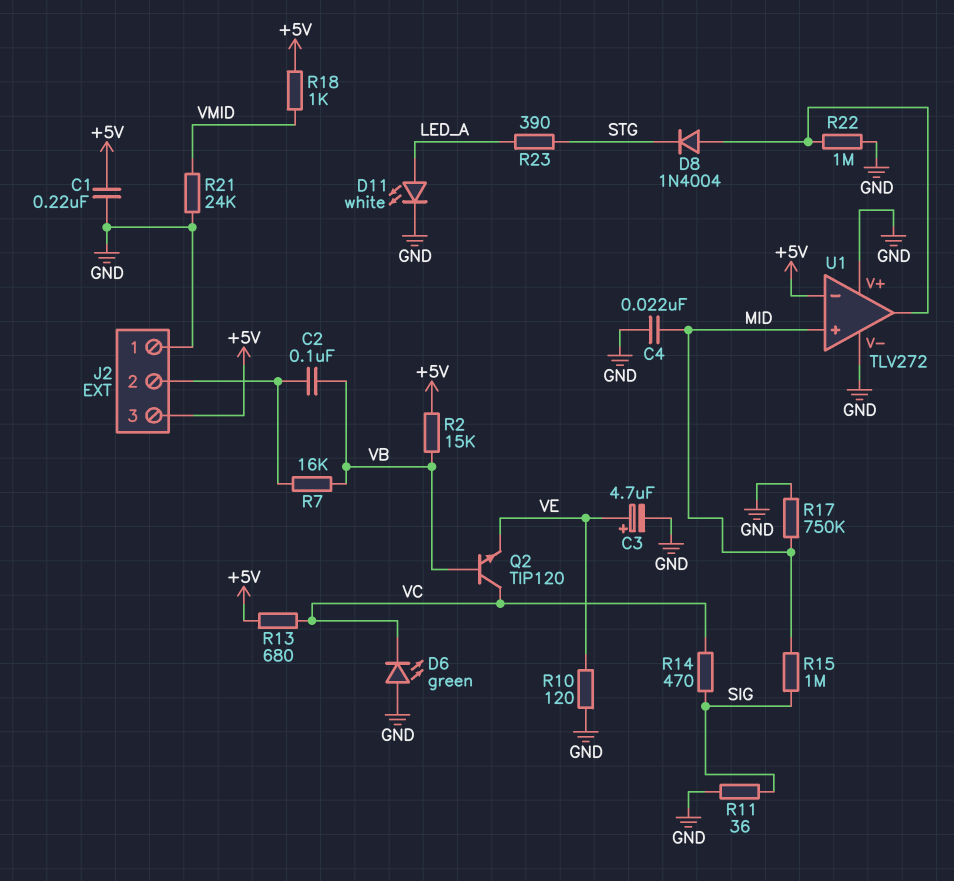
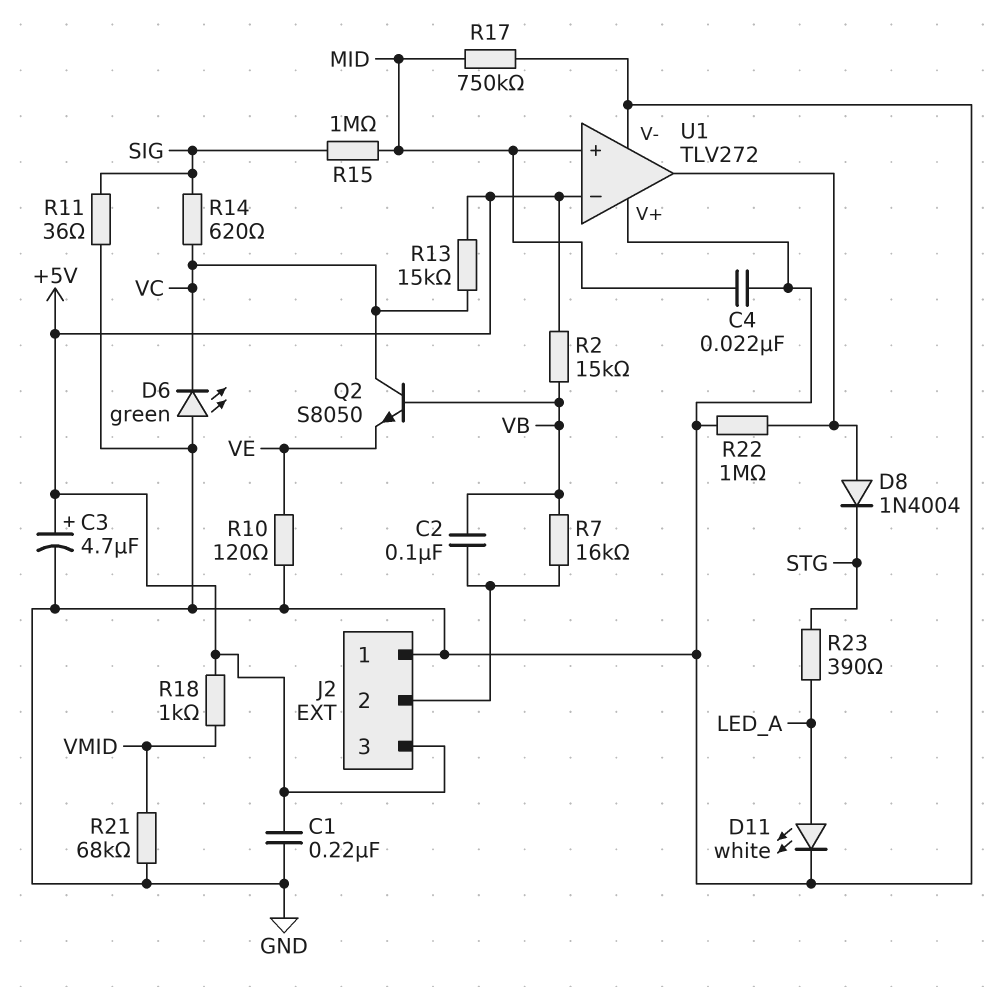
C3: 4.7uF (plus VE, minus GND) -> 4.7uF (plus +5V, minus GND)
Q2: NPN TIP120 (B VB, C VC, E VE) -> NPN S8050 (B VB, C VC, E VE)
R13: 680 (+5V, VC) -> 15k (+5V, VC)
R14: 470 (SIG, VC) -> 620 (SIG, VC)
R21: 24k (GND, VMID) -> 68k (GND, VMID)

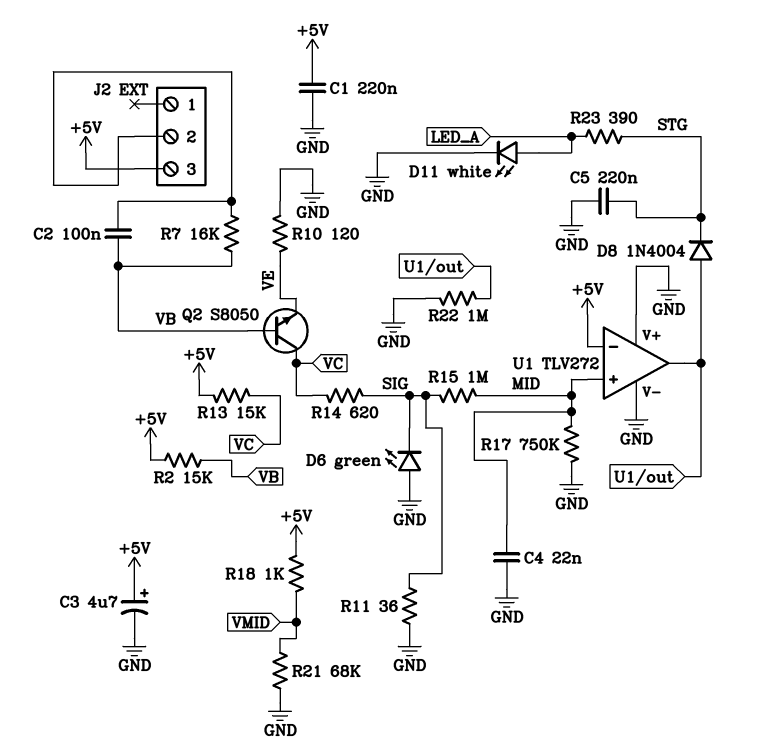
C5: none -> 220nF (GND, STG)
D6: LED green (A GND, K VC) -> LED green (A GND, K SIG)
J2 pin 1: GND -> none

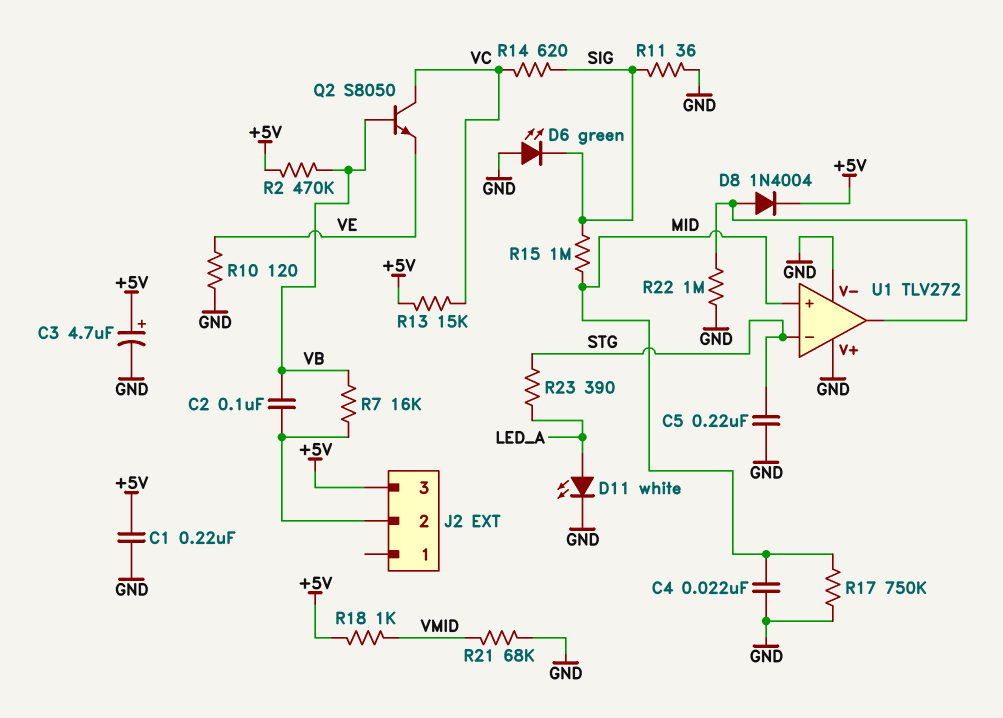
D8: diode 1N4004 (A U1/out, K STG) -> diode 1N4004 (A U1/out, K +5V)
R2: 15k (+5V, VB) -> 470k (+5V, VB)
U1 pin in-: +5V -> STG

